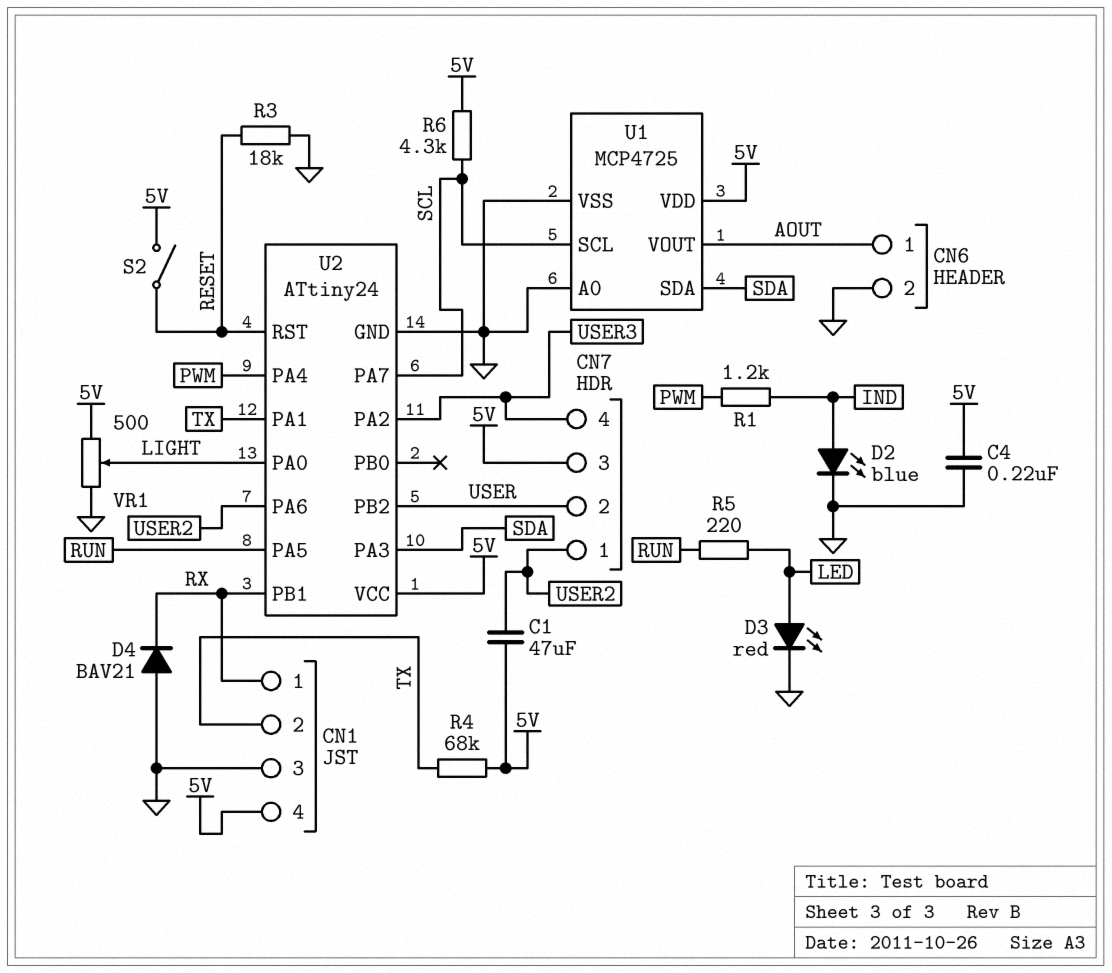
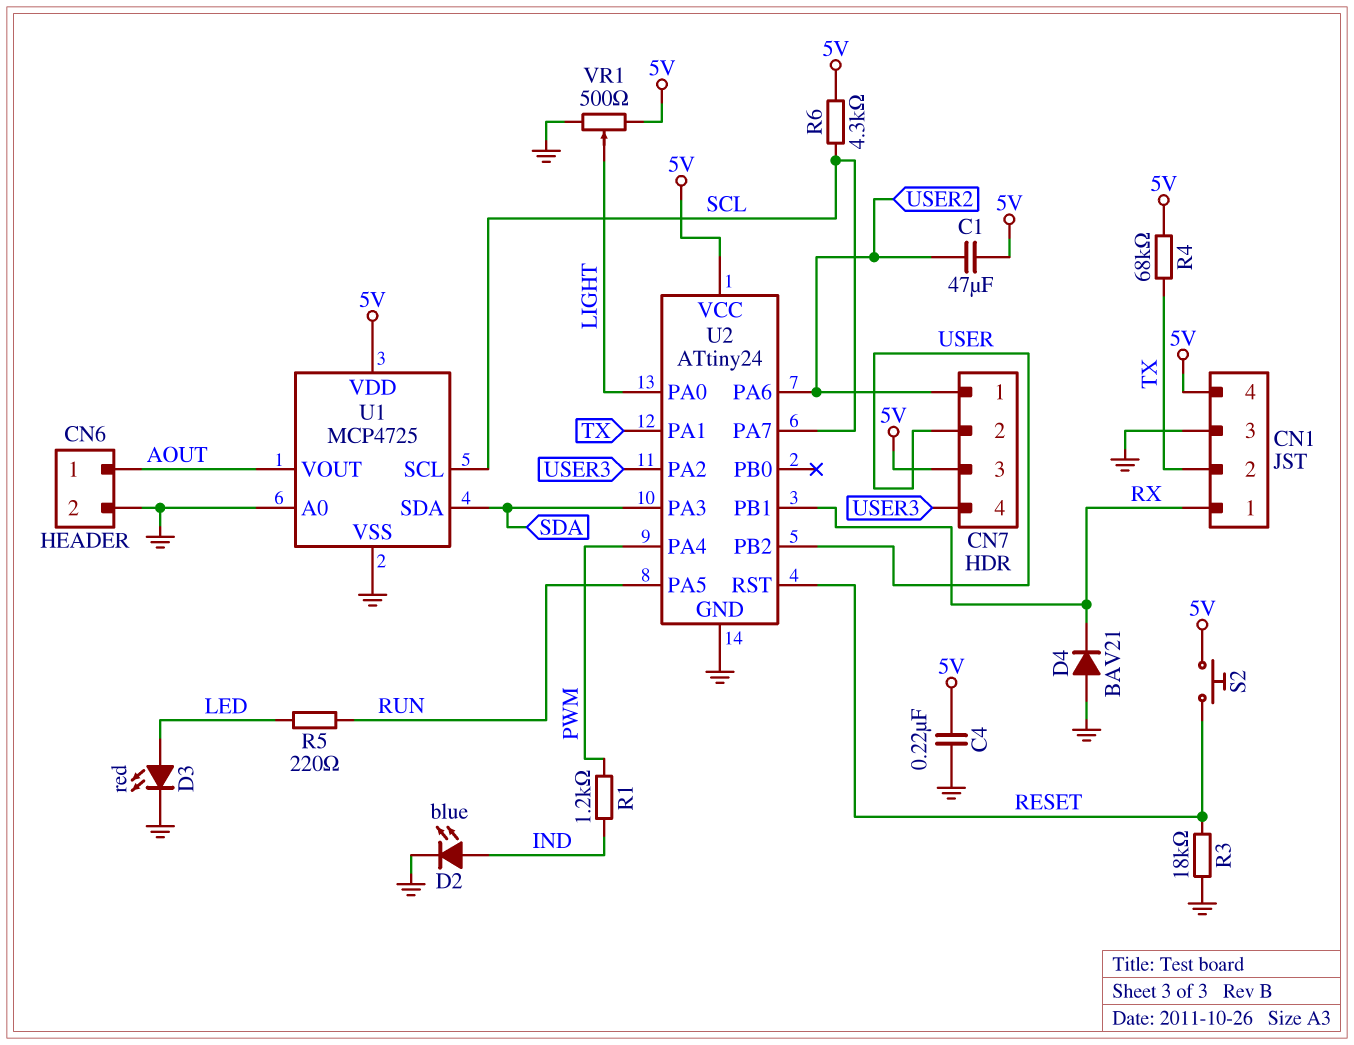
S2: switch (5V, RESET) -> button (5V, RESET)

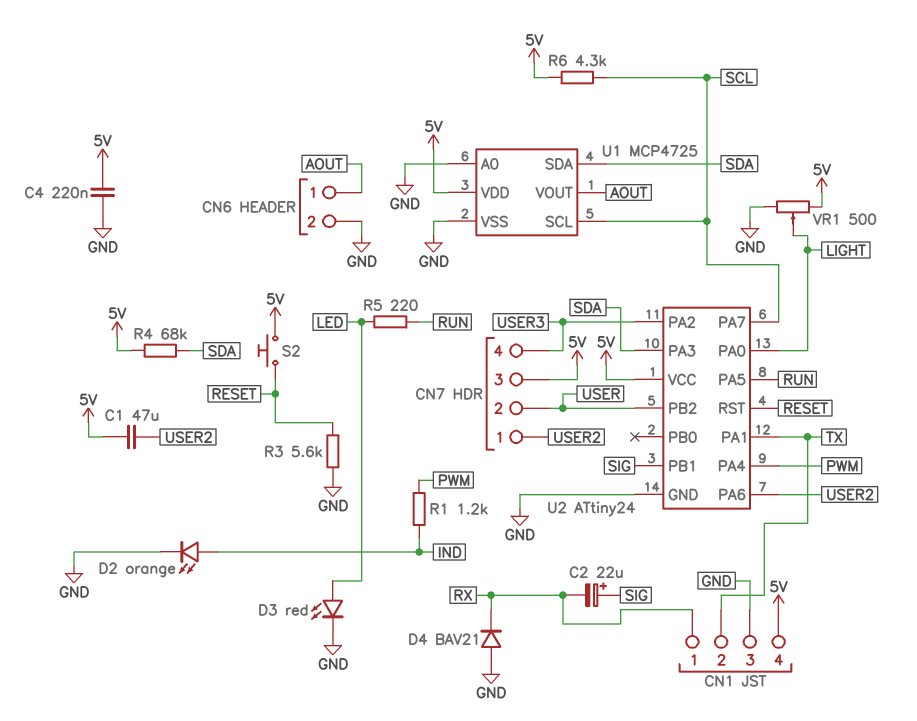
C2: none -> 22uF (plus SIG, minus RX)
D2: LED blue (A IND, K GND) -> LED orange (A IND, K GND)
R3: 18k (GND, RESET) -> 5.6k (GND, RESET)
R4: 68k (5V, TX) -> 68k (5V, SDA)
U2 pin PB1: RX -> SIG

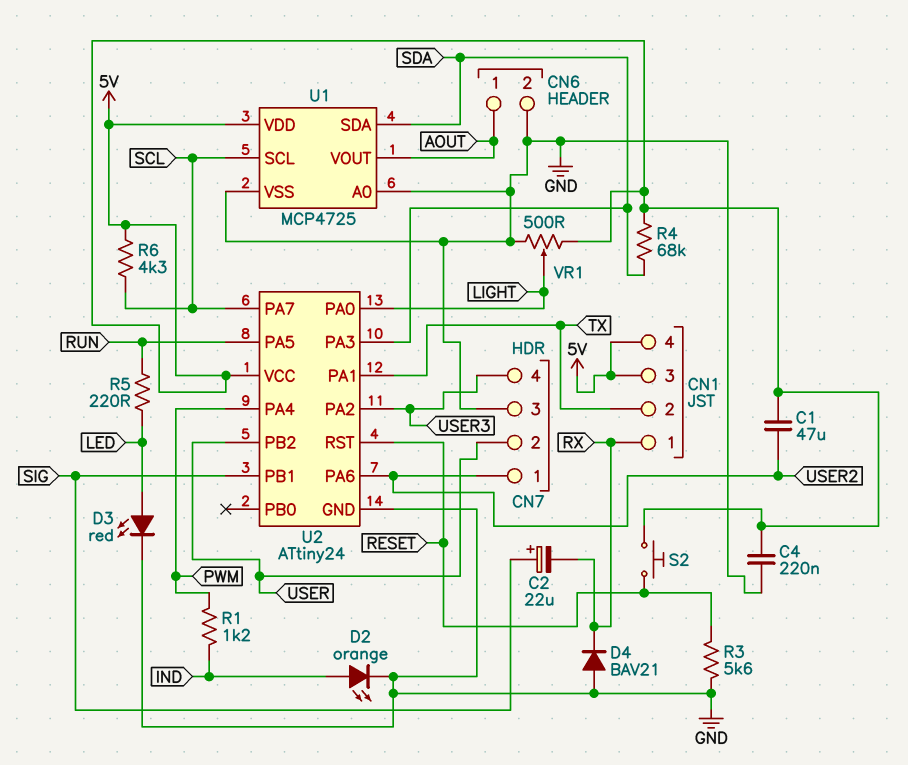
CN1 pin 3: GND -> 5V
CN7 pin 3: 5V -> GND

